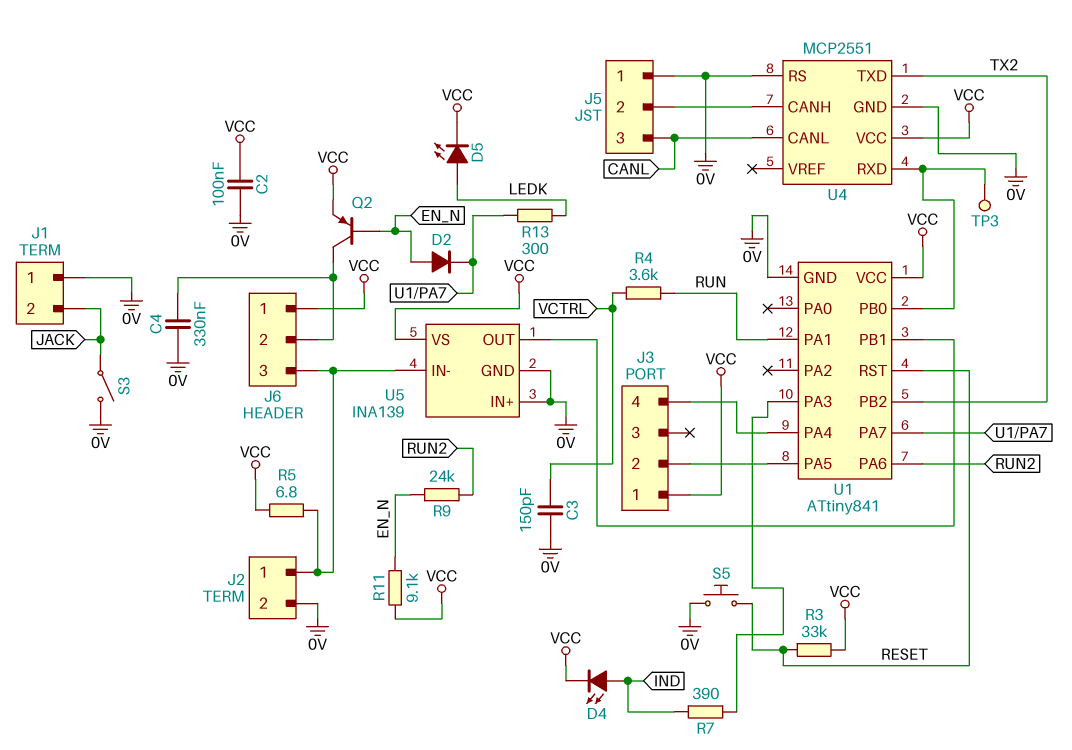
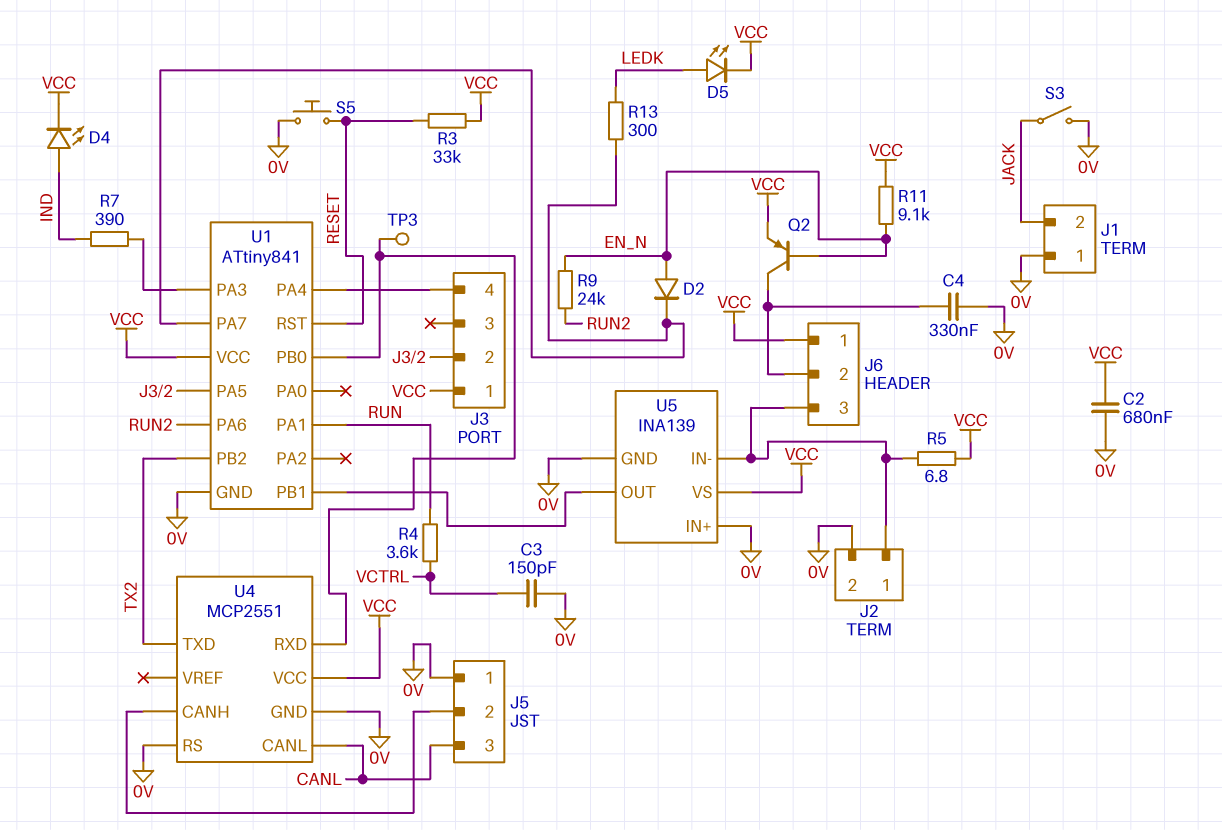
C2: 100nF (0V, VCC) -> 680nF (0V, VCC)

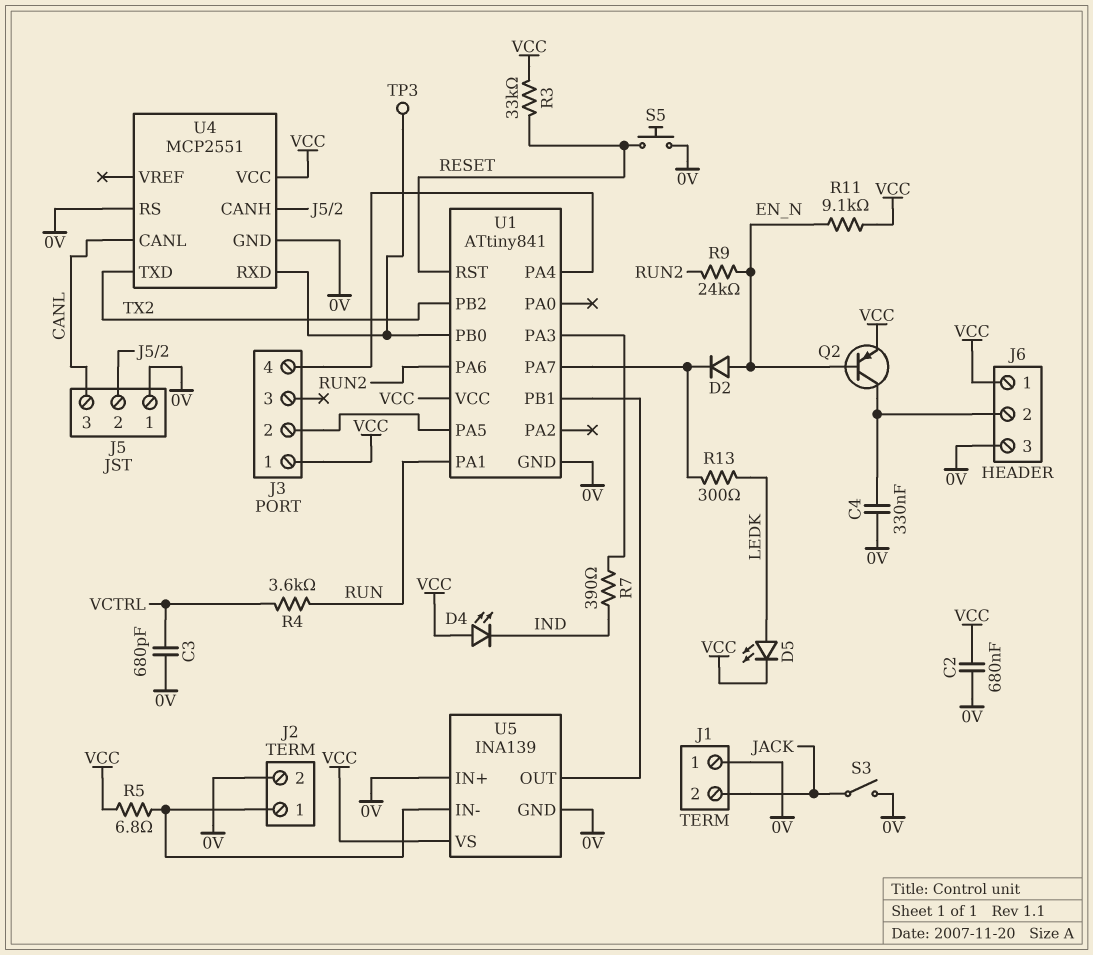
C3: 150pF (0V, VCTRL) -> 680pF (0V, VCTRL)
D4: LED (A IND, K VCC) -> LED (A VCC, K IND)
J6 pin 3: J2/1 -> 0V

